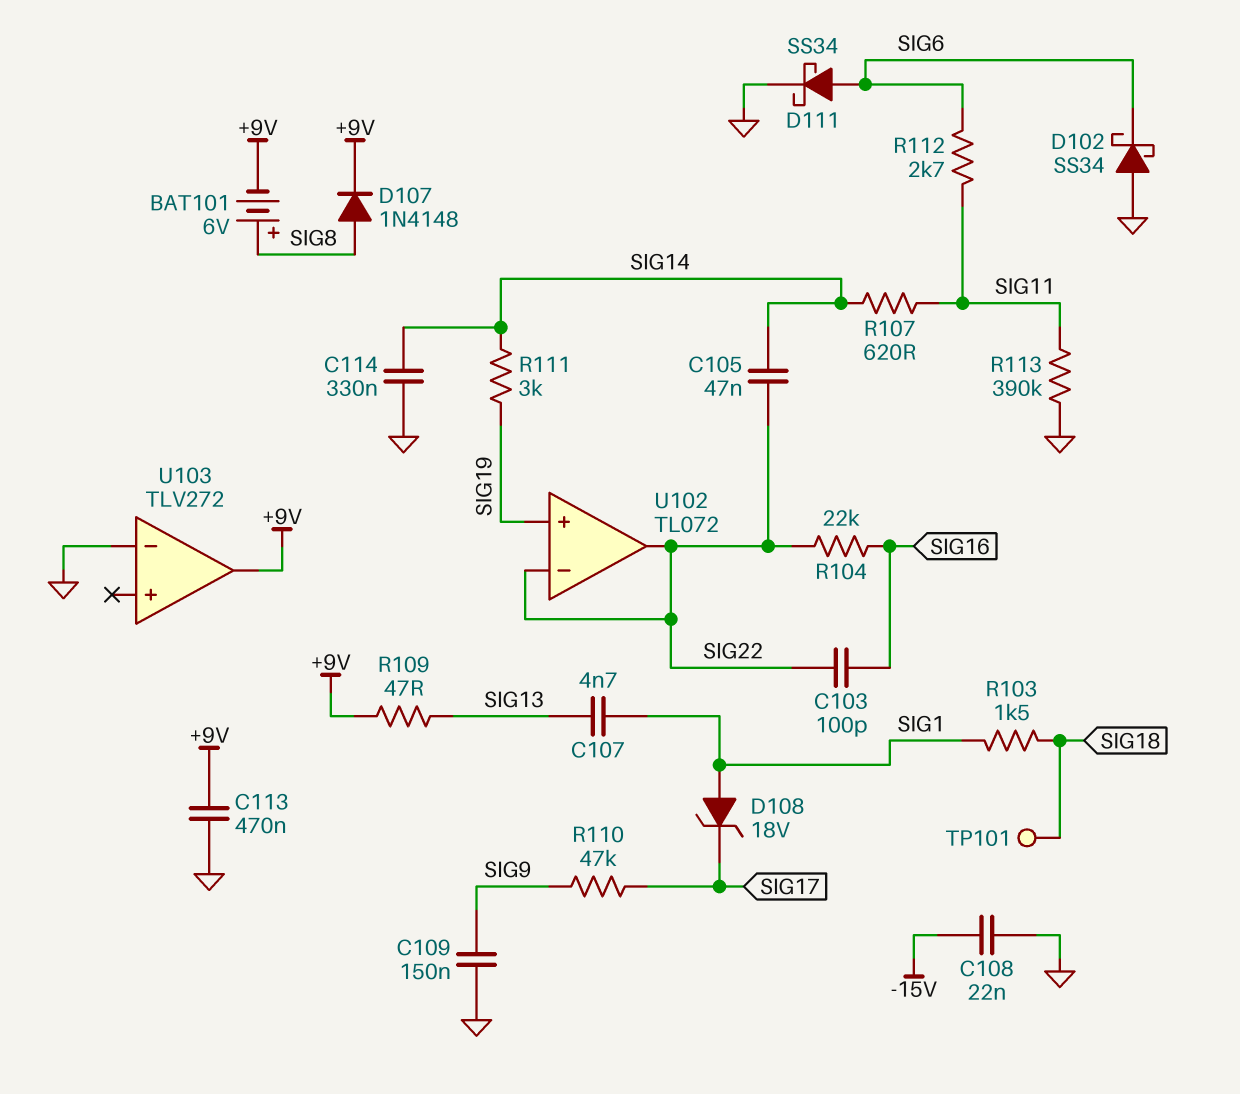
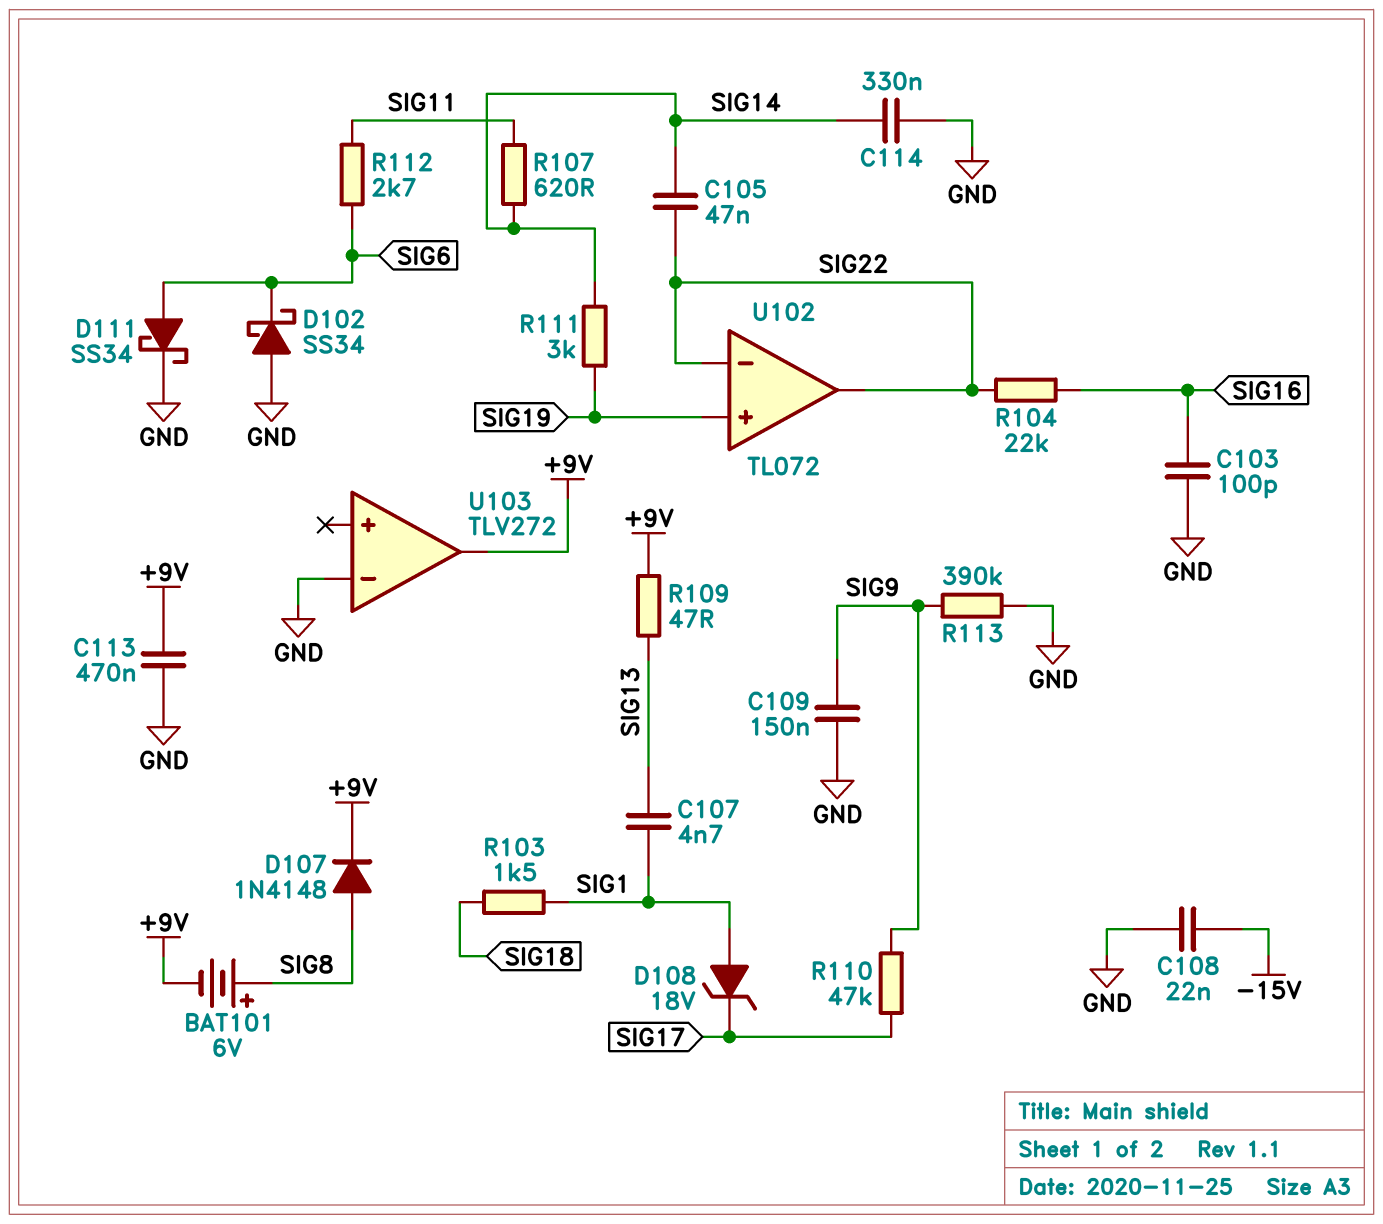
C103: 100pF (SIG16, SIG22) -> 100pF (GND, SIG16)
R113: 390k (GND, SIG11) -> 390k (GND, SIG9)
TP101: test point (SIG18) -> none

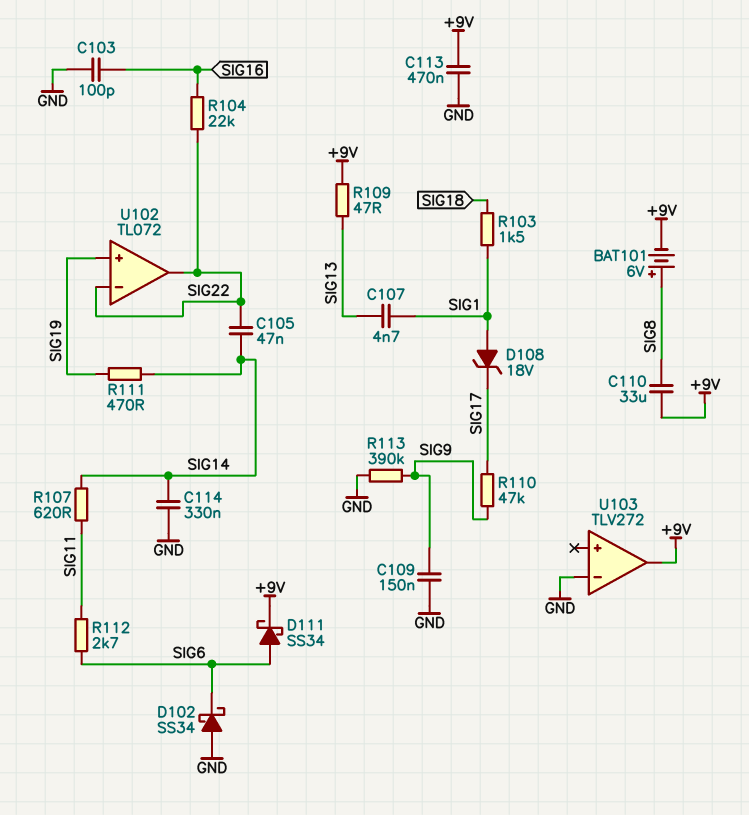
C108: 22nF (-15V, GND) -> none
C110: none -> 33uF (+9V, SIG8)
D107: diode 1N4148 (A SIG8, K +9V) -> none
D111: schottky SS34 (A SIG6, K GND) -> schottky SS34 (A SIG6, K +9V)
R111: 3k (SIG14, SIG19) -> 470 (SIG14, SIG19)

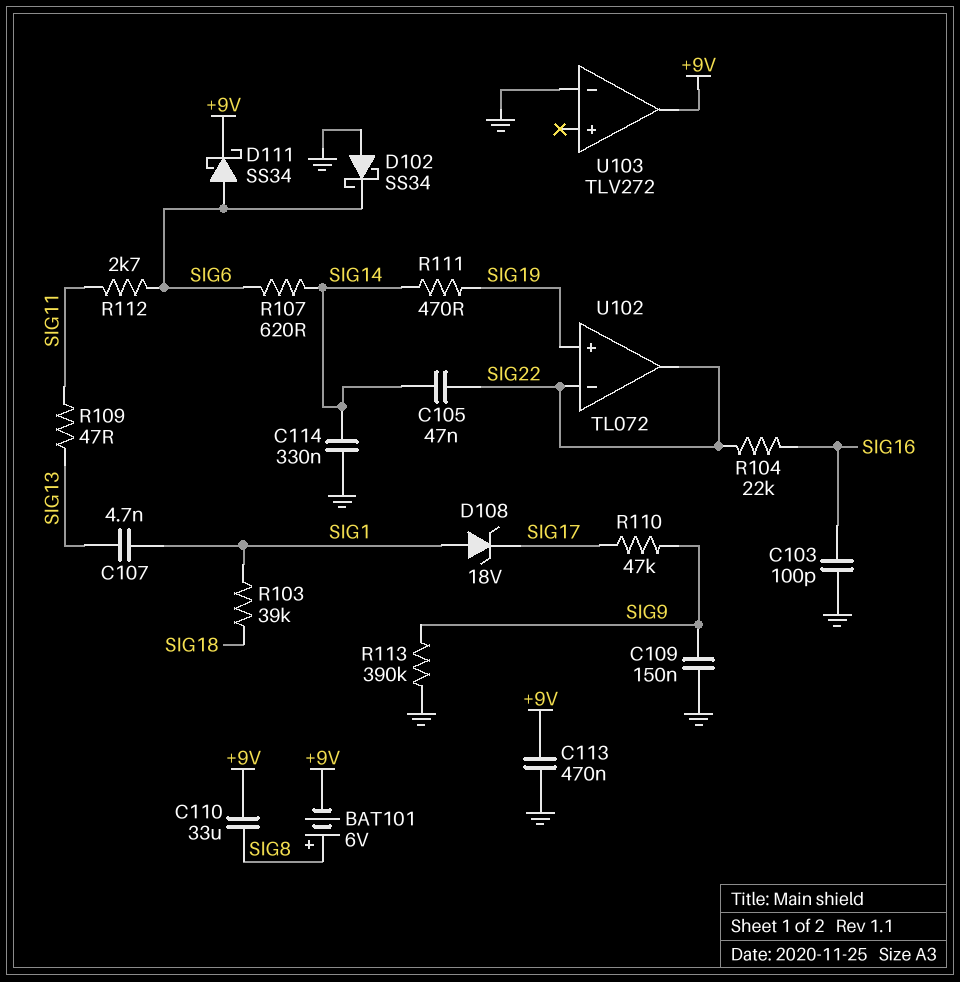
R103: 1.5k (SIG1, SIG18) -> 39k (SIG1, SIG18)
R107: 620 (SIG11, SIG14) -> 620 (SIG6, SIG14)
R109: 47 (+9V, SIG13) -> 47 (SIG11, SIG13)

